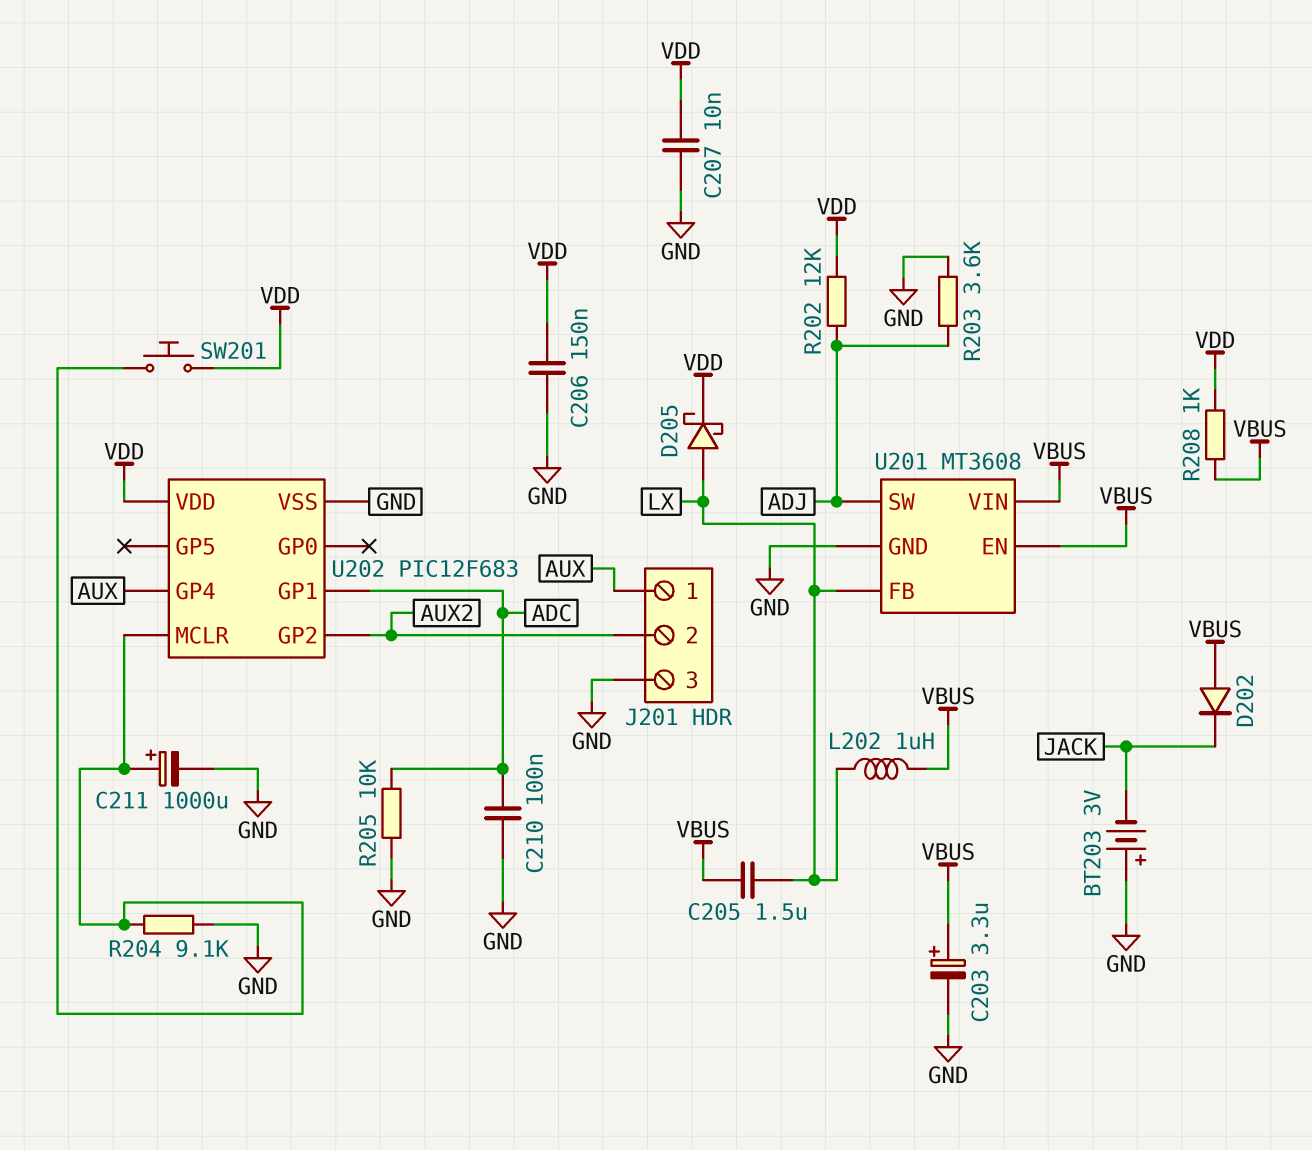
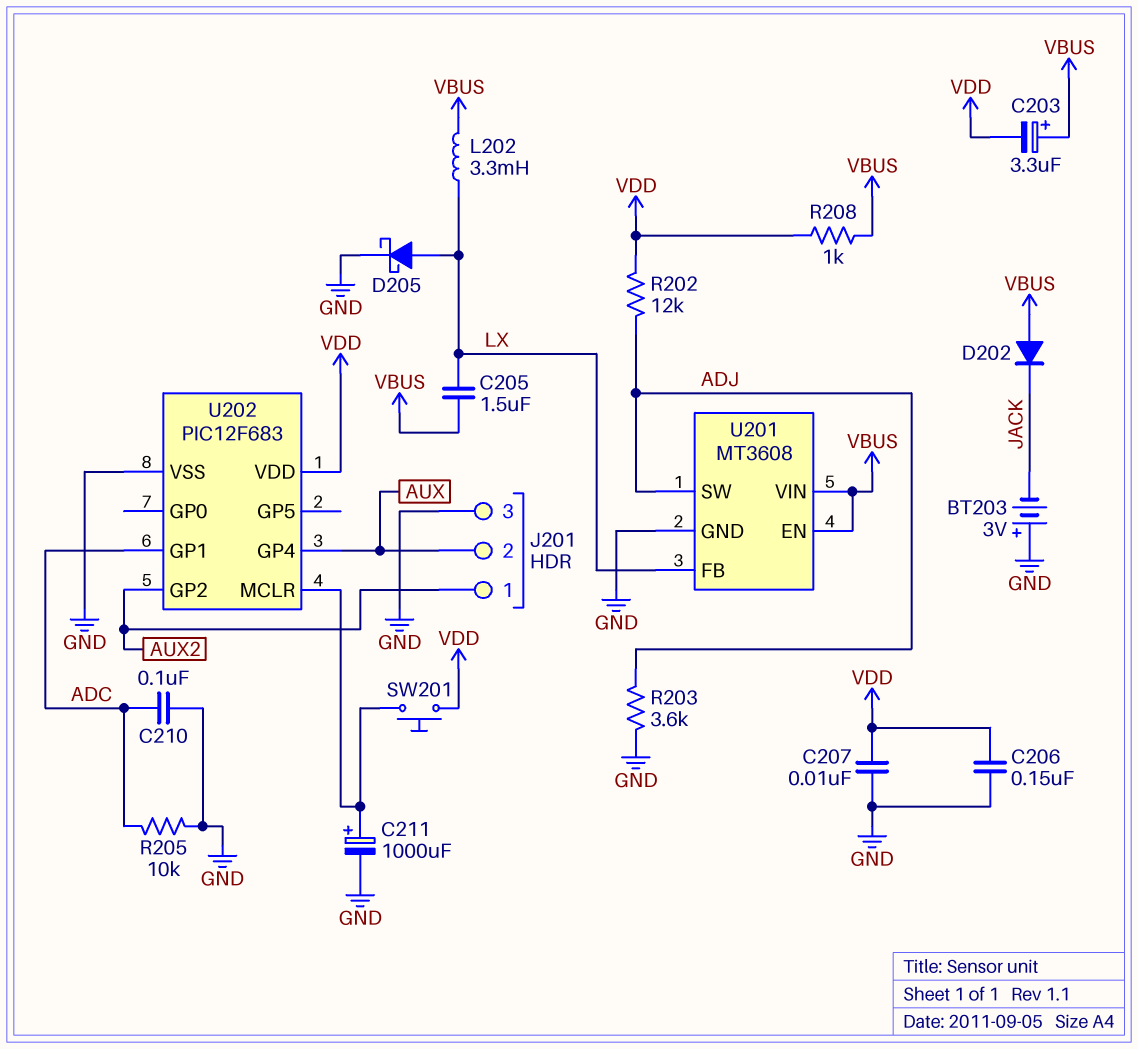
C203: 3.3uF (plus VBUS, minus GND) -> 3.3uF (plus VBUS, minus VDD)
D205: schottky (A LX, K VDD) -> schottky (A LX, K GND)
J201 pin 1: AUX -> AUX2
J201 pin 2: AUX2 -> AUX
L202: 1uH (LX, VBUS) -> 3.3mH (LX, VBUS)
R204: 9.1k (GND, U202/MCLR) -> none

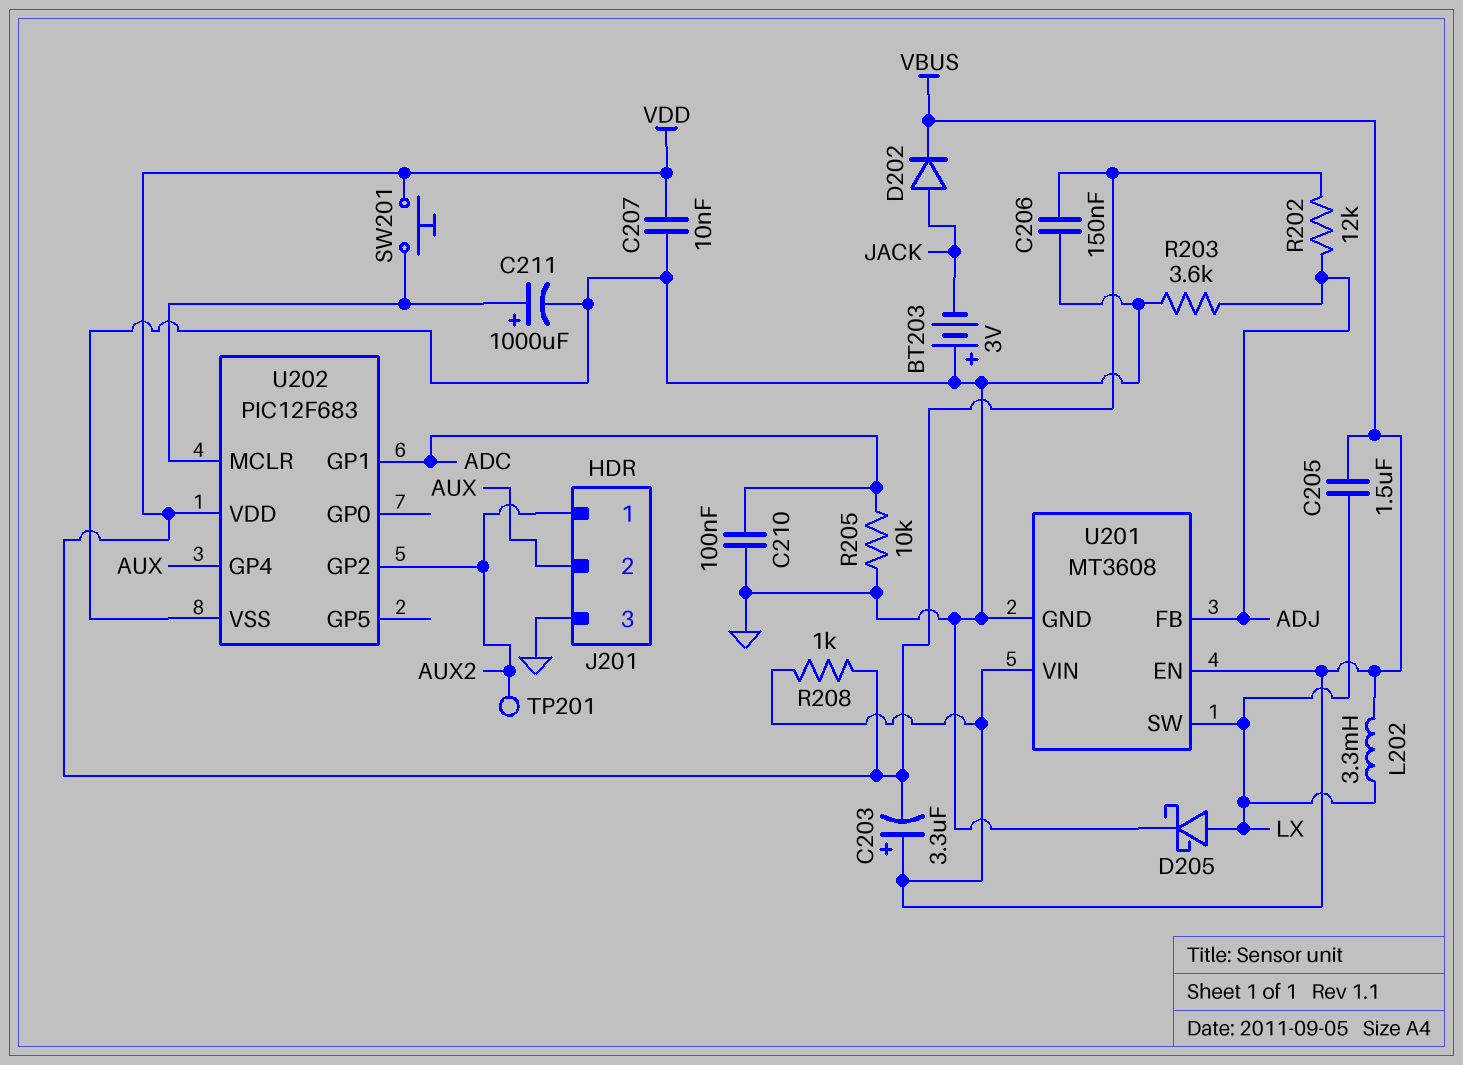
D202: diode (A VBUS, K JACK) -> diode (A JACK, K VBUS)
TP201: none -> test point (AUX2)
U201 pin FB: LX -> ADJ
U201 pin SW: ADJ -> LX

